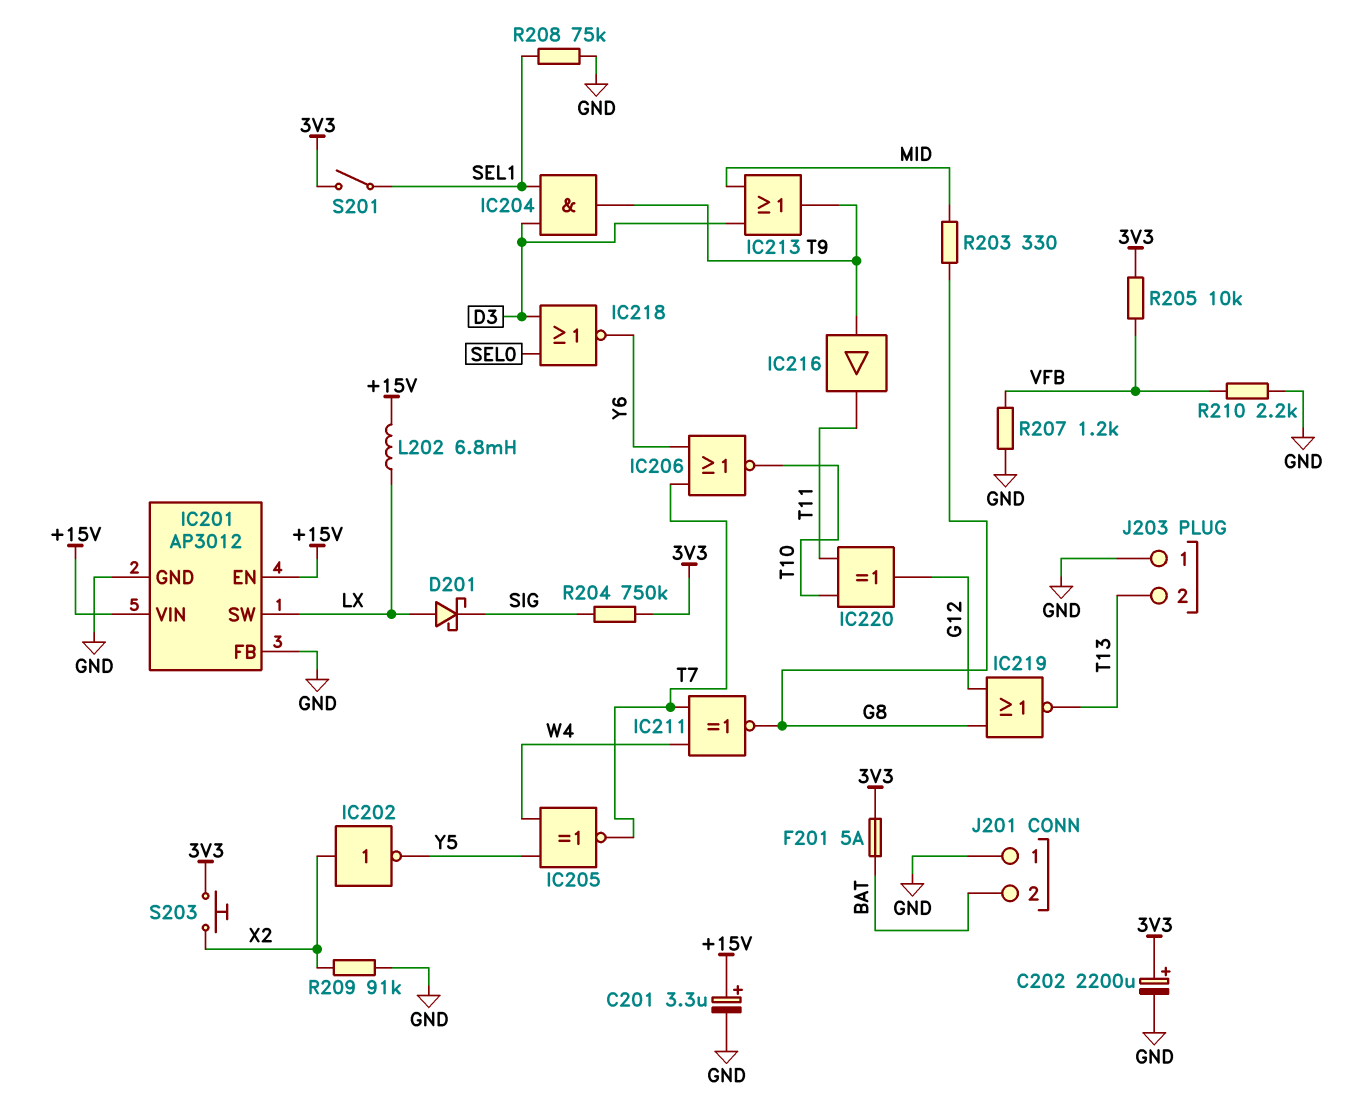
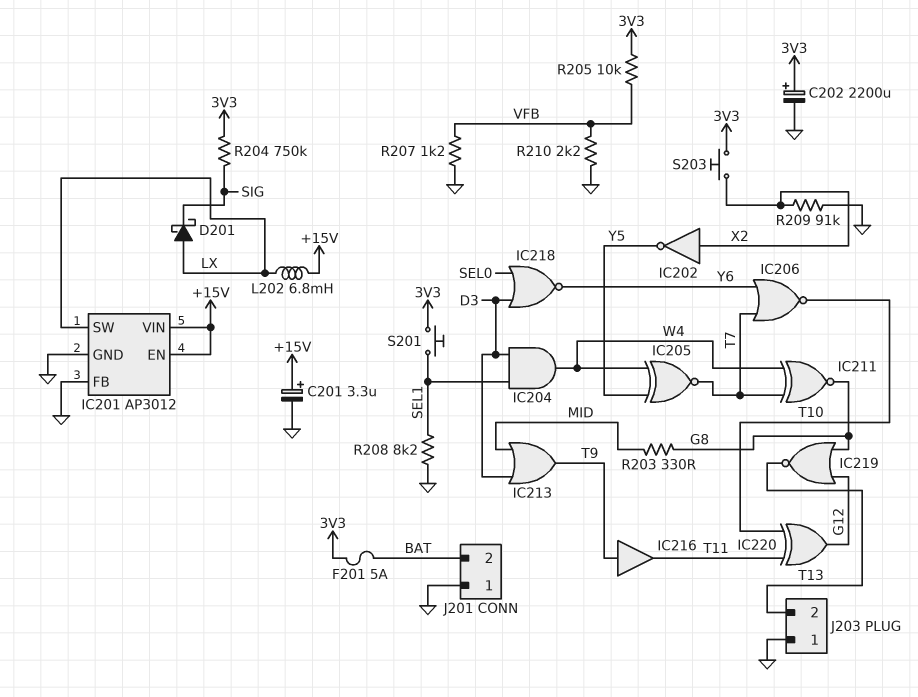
IC204: AND (in D3, in SEL1, out T9) -> AND (in D3, in SEL1, out W4)
R208: 75k (GND, SEL1) -> 8.2k (GND, SEL1)
S201: switch (3V3, SEL1) -> button (3V3, SEL1)

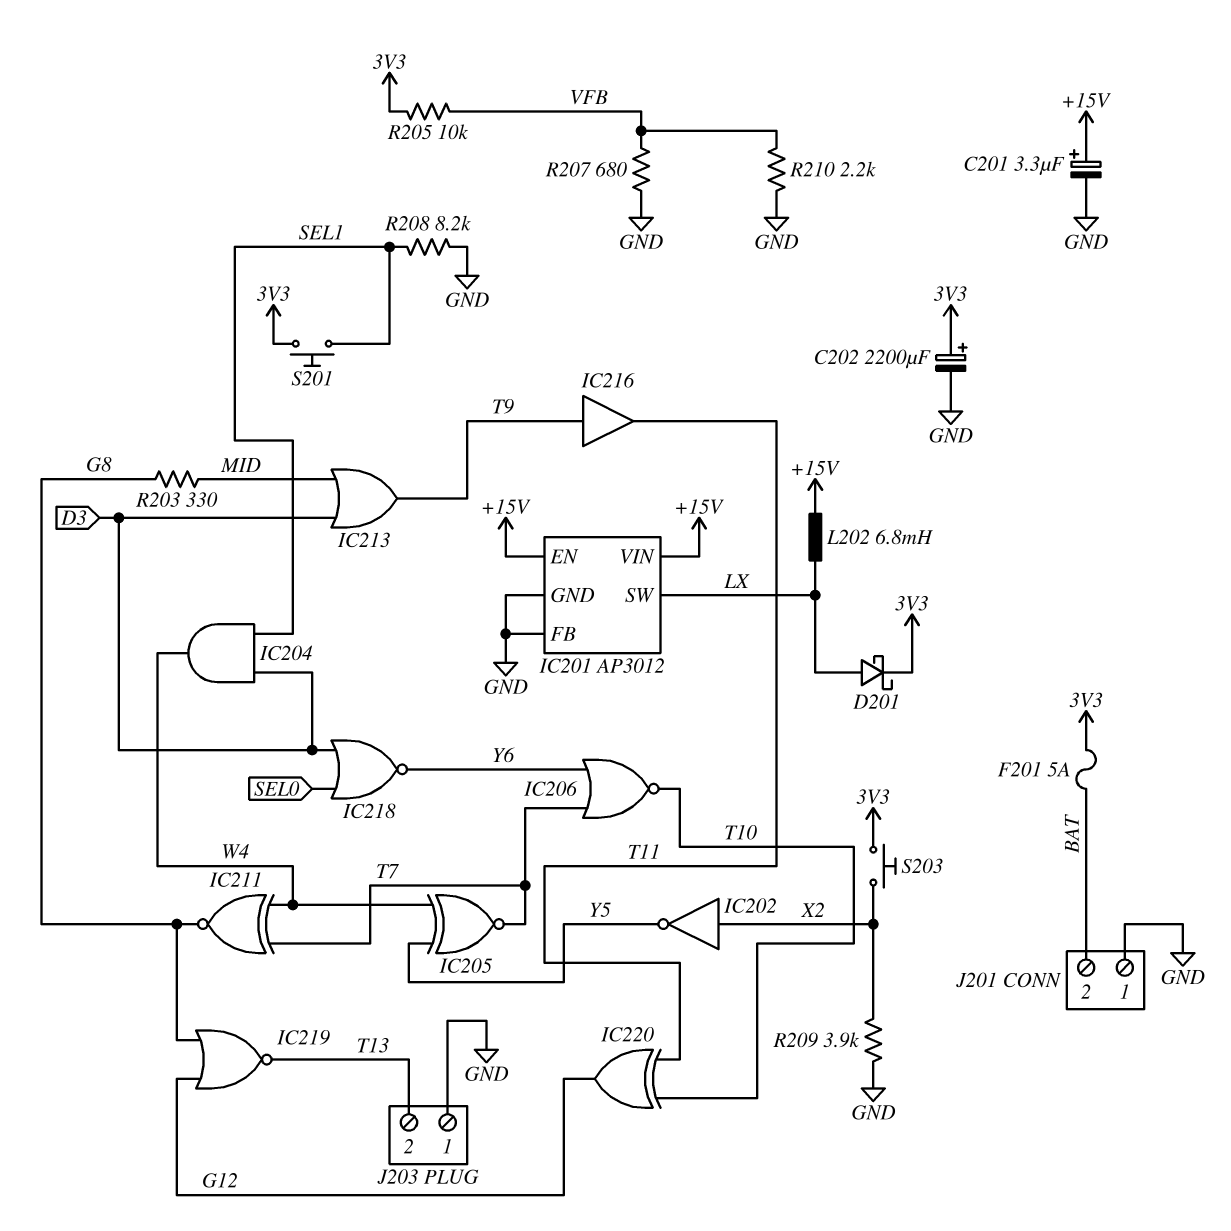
D201: schottky (A LX, K SIG) -> schottky (A LX, K 3V3)
R204: 750k (3V3, SIG) -> none
R207: 1.2k (GND, VFB) -> 680 (GND, VFB)
R209: 91k (GND, X2) -> 3.9k (GND, X2)

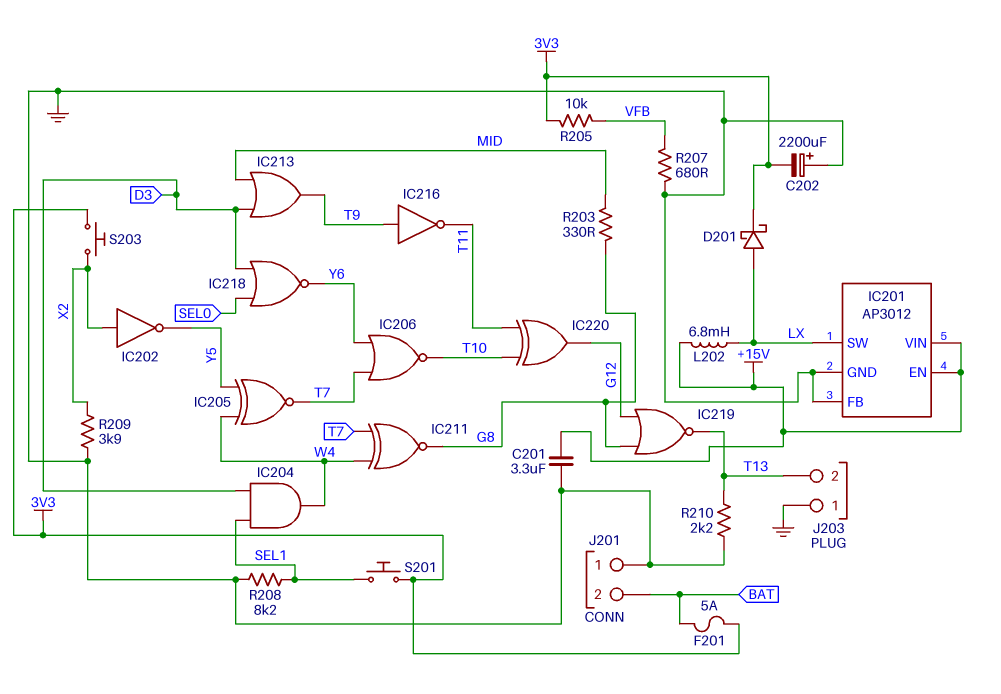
C201: 3.3uF (plus +15V, minus GND) -> 3.3uF (+15V, GND)
C202: 2200uF (plus 3V3, minus GND) -> 2200uF (plus GND, minus 3V3)
IC216: buffer (in T9, out T11) -> NOT (in T9, out T11)
R210: 2.2k (GND, VFB) -> 2.2k (GND, T13)

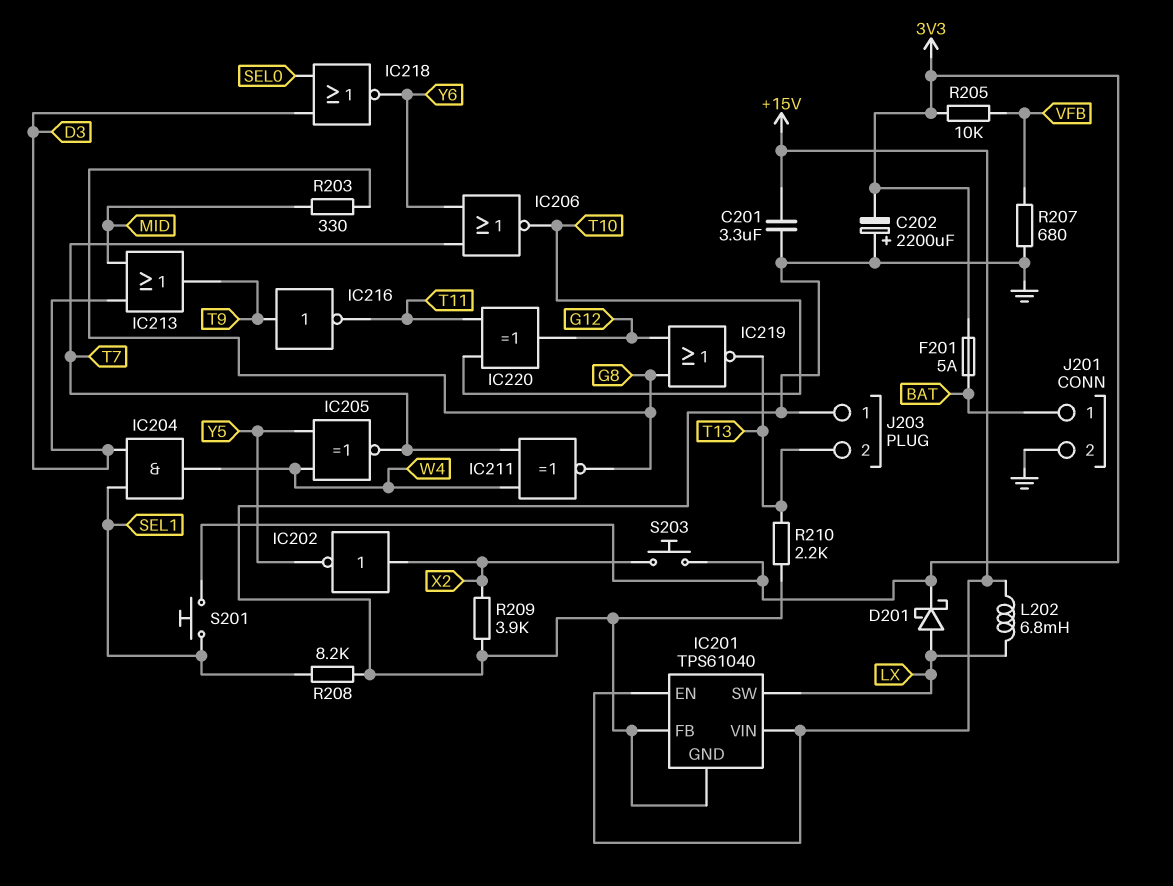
IC201: AP3012 -> TPS61040
J201 pin 1: GND -> BAT
J201 pin 2: BAT -> GND

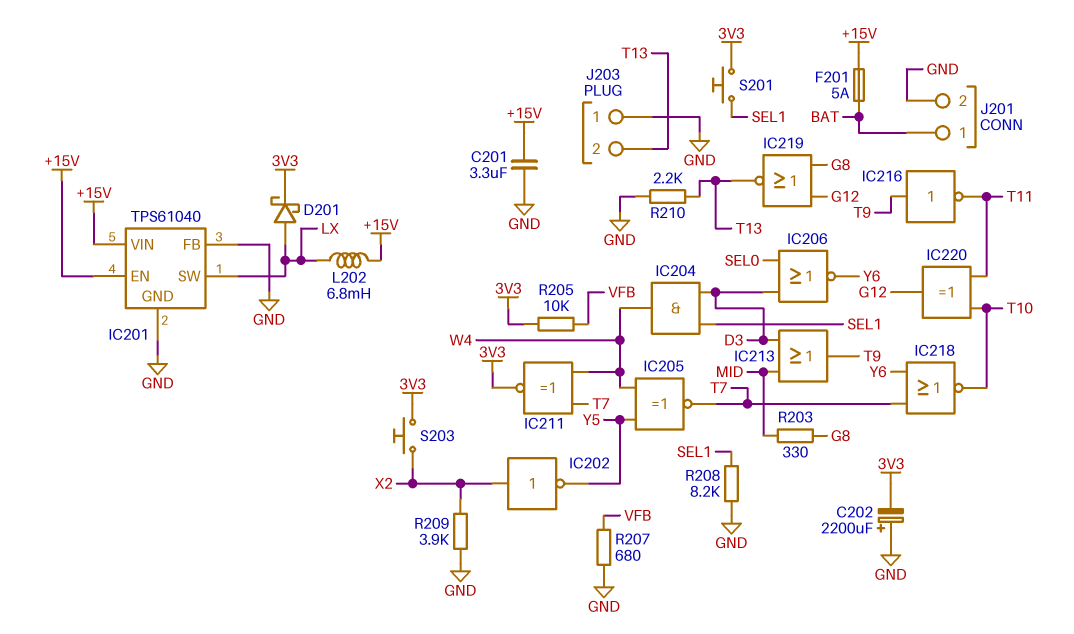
F201: 5A (3V3, BAT) -> 5A (+15V, BAT)
IC206: NOR (in T7, in Y6, out T10) -> NOR (in D3, in SEL0, out Y6)
IC211: XNOR (in T7, in W4, out G8) -> XNOR (in T7, in W4, out 3V3)
IC218: NOR (in D3, in SEL0, out Y6) -> NOR (in T7, in Y6, out T10)

